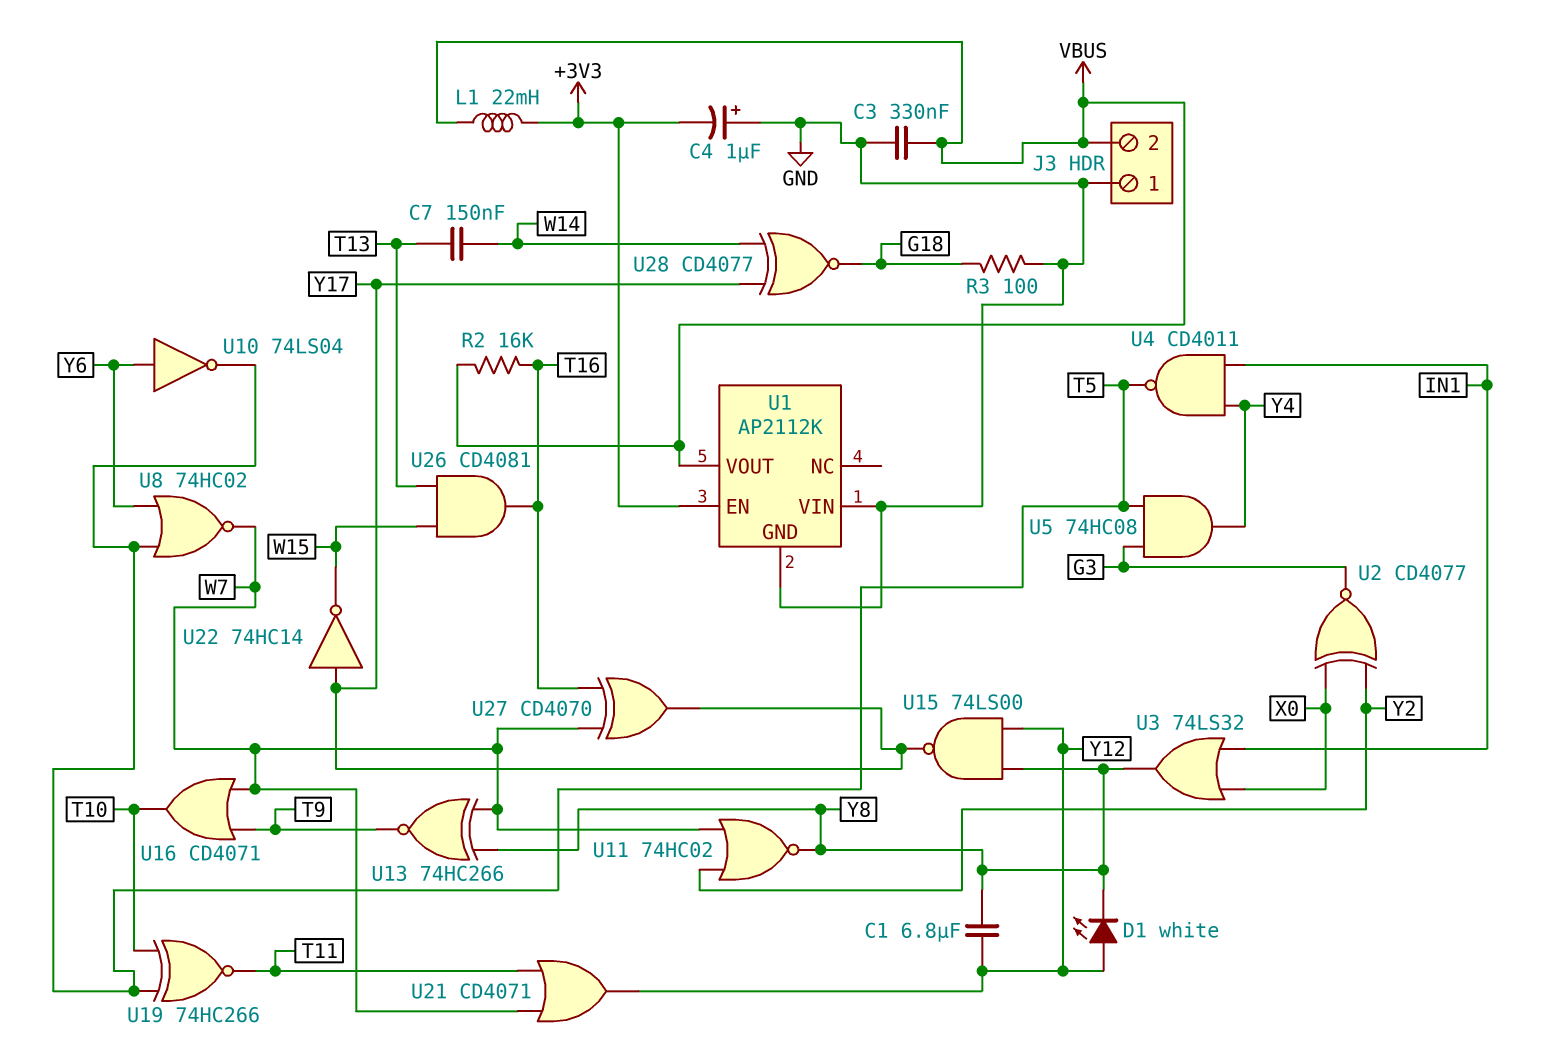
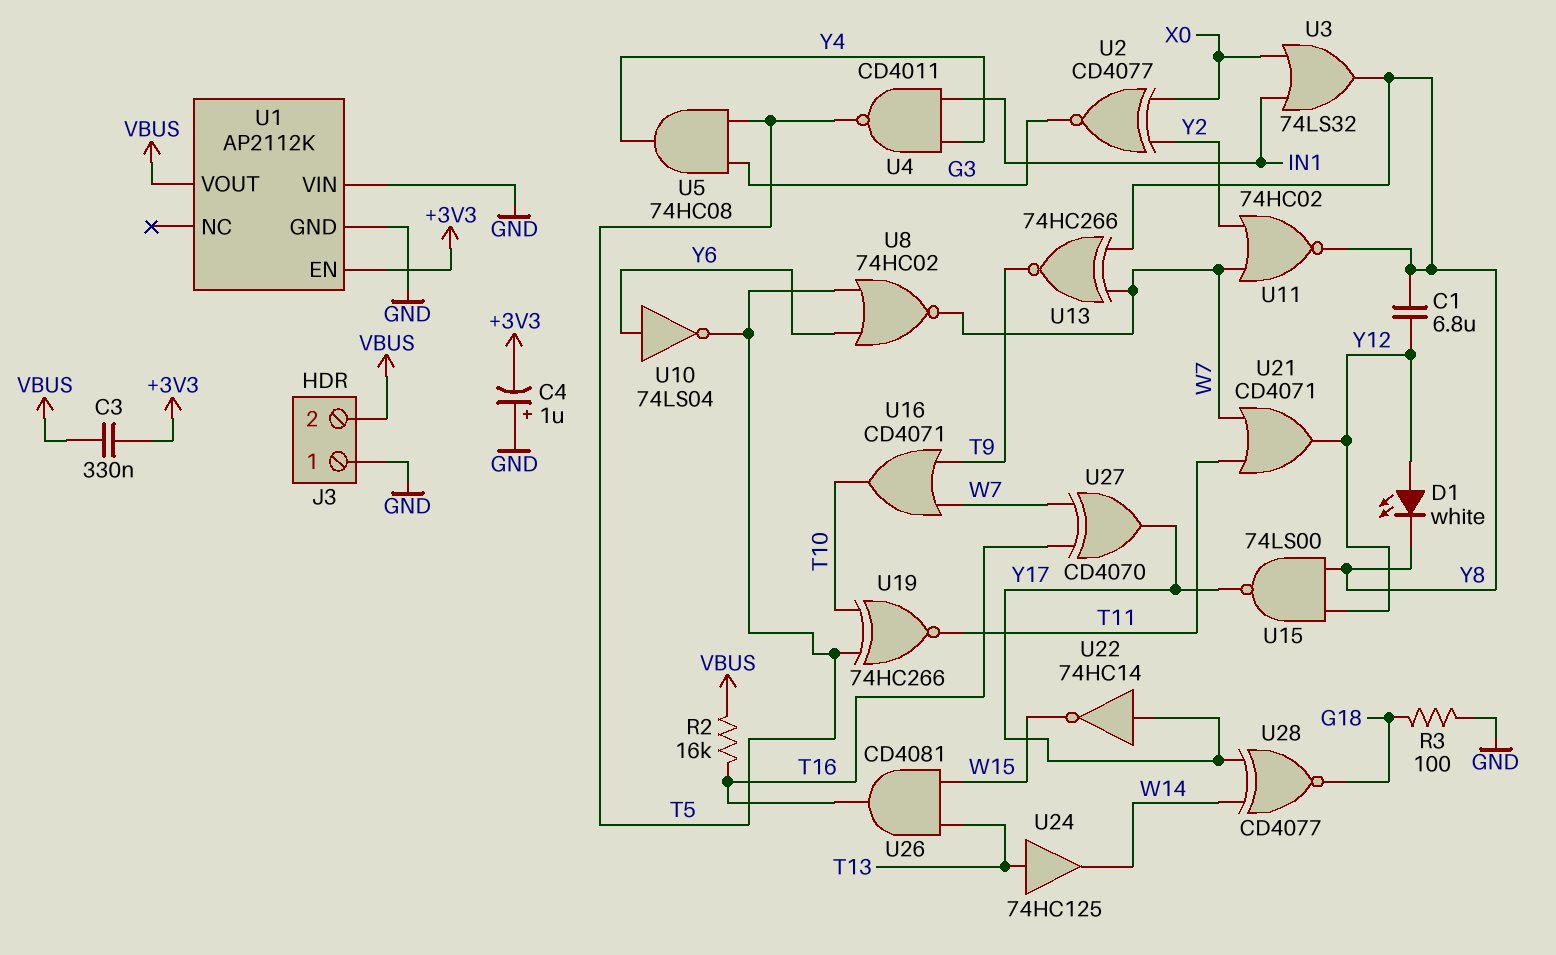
C3: 330nF (GND, VBUS) -> 330nF (+3V3, VBUS)
C7: 150nF (T13, W14) -> none
L1: 22mH (+3V3, VBUS) -> none
U24: none -> buffer 74HC125 (in T13, out W14)

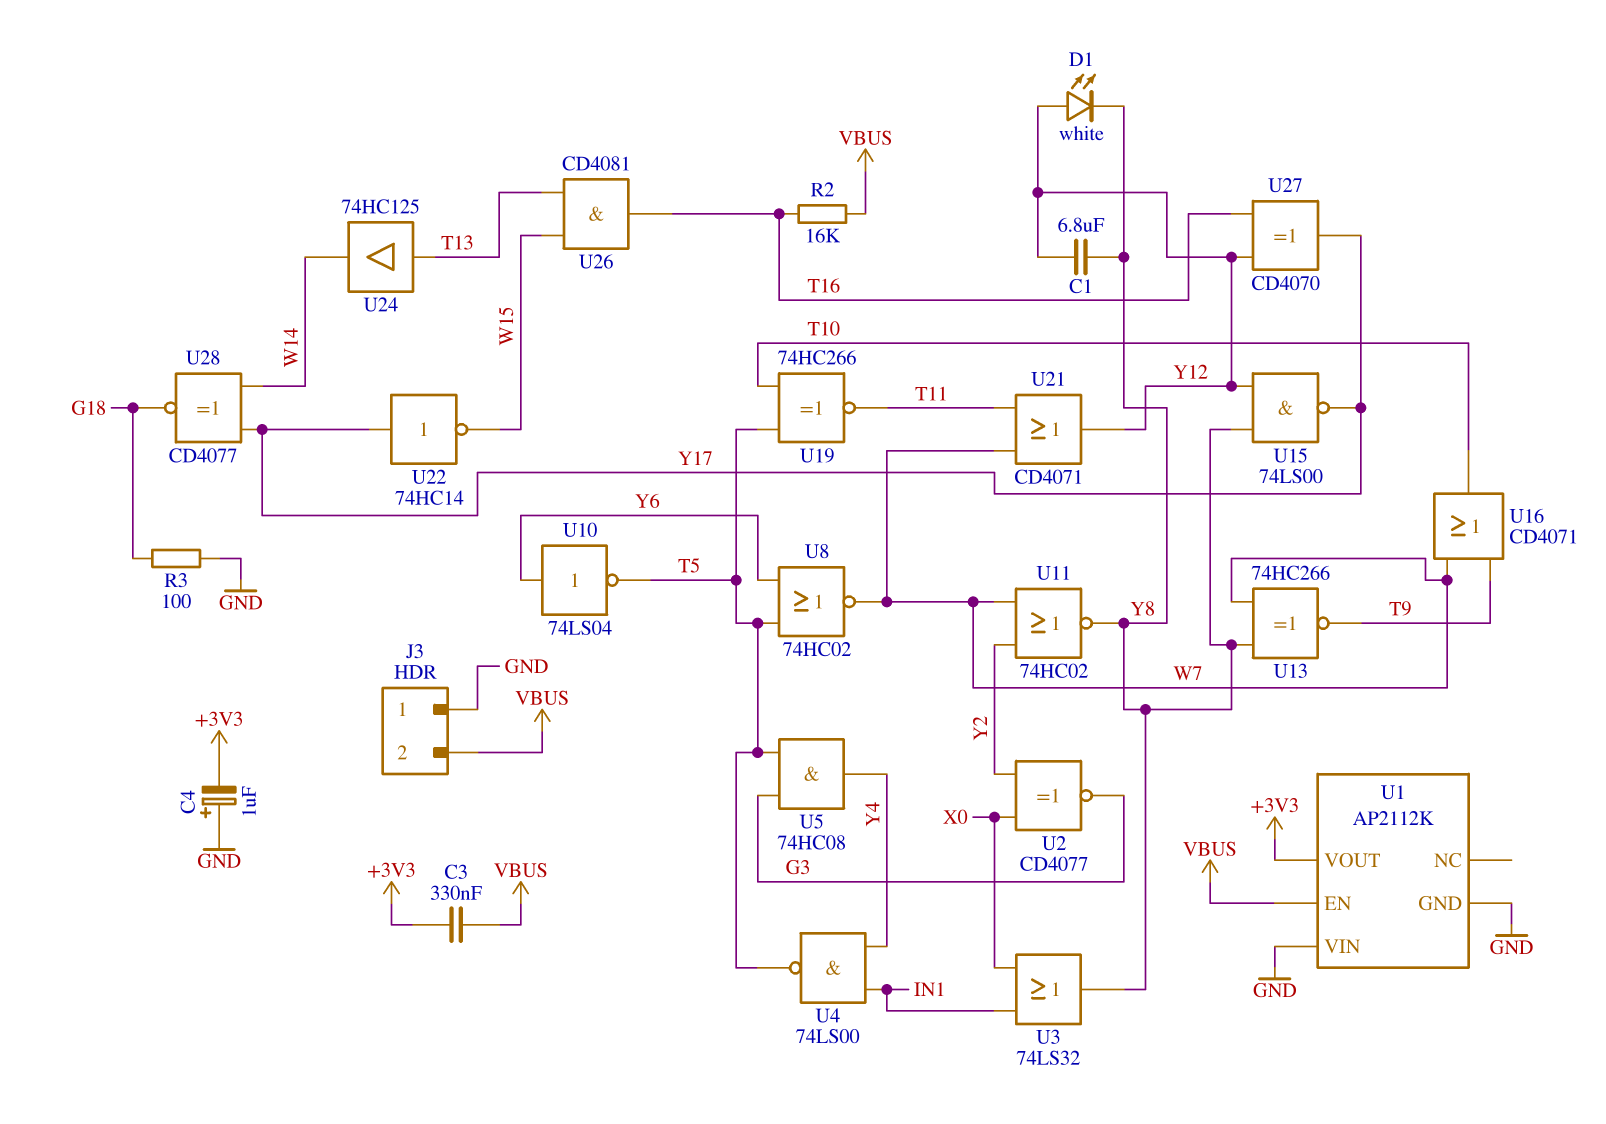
U1 pin EN: +3V3 -> VBUS
U1 pin VOUT: VBUS -> +3V3
U4: NAND CD4011 (in IN1, in Y4, out T5) -> NAND 74LS00 (in IN1, in Y4, out T5)
U27: XOR CD4070 (in T16, in W7, out Y17) -> XOR CD4070 (in T16, in Y12, out Y17)

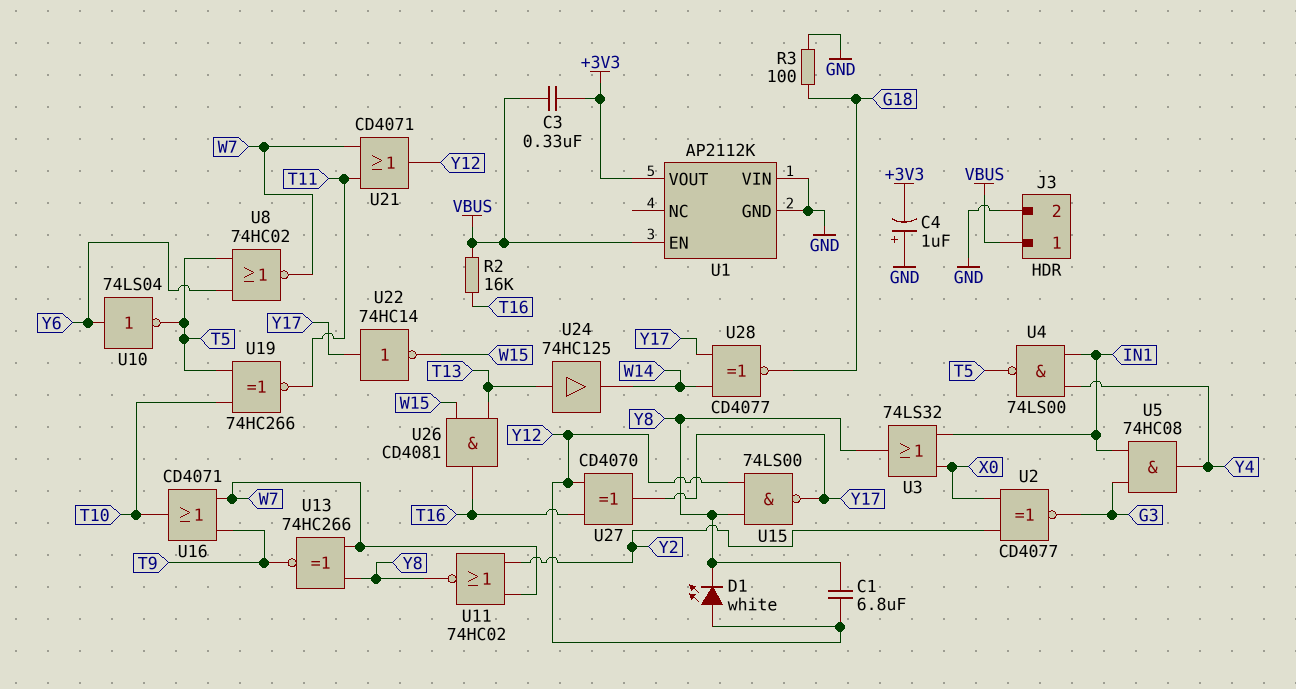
J3 pin 1: GND -> VBUS
J3 pin 2: VBUS -> GND
U5: AND 74HC08 (in G3, in T5, out Y4) -> AND 74HC08 (in G3, in IN1, out Y4)

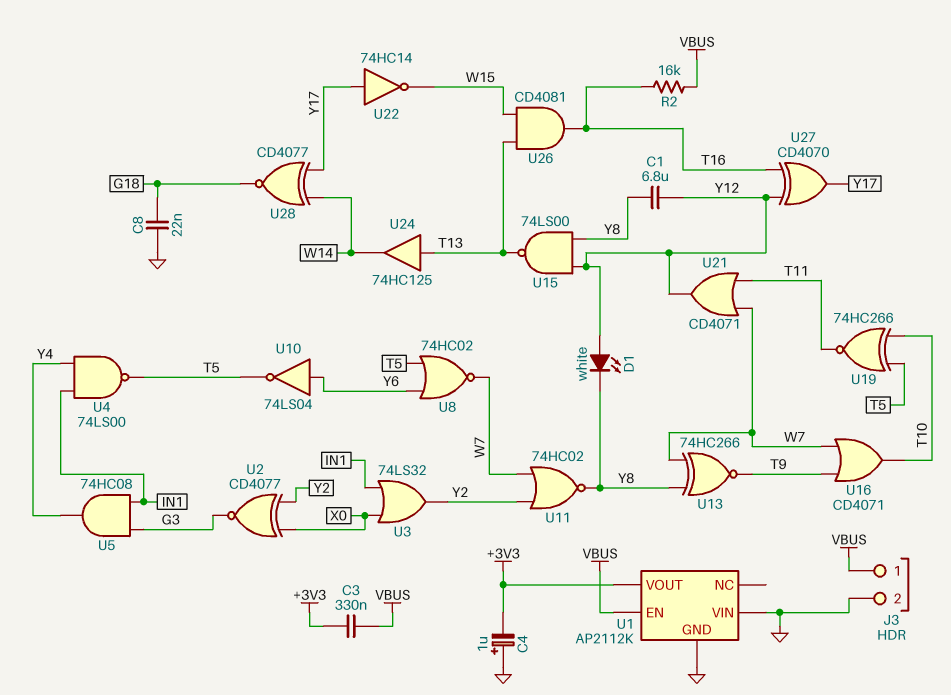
C8: none -> 22nF (G18, GND)
R3: 100 (G18, GND) -> none
U3: OR 74LS32 (in IN1, in X0, out Y8) -> OR 74LS32 (in IN1, in X0, out Y2)
U15: NAND 74LS00 (in Y8, in Y12, out Y17) -> NAND 74LS00 (in Y8, in Y12, out T13)

